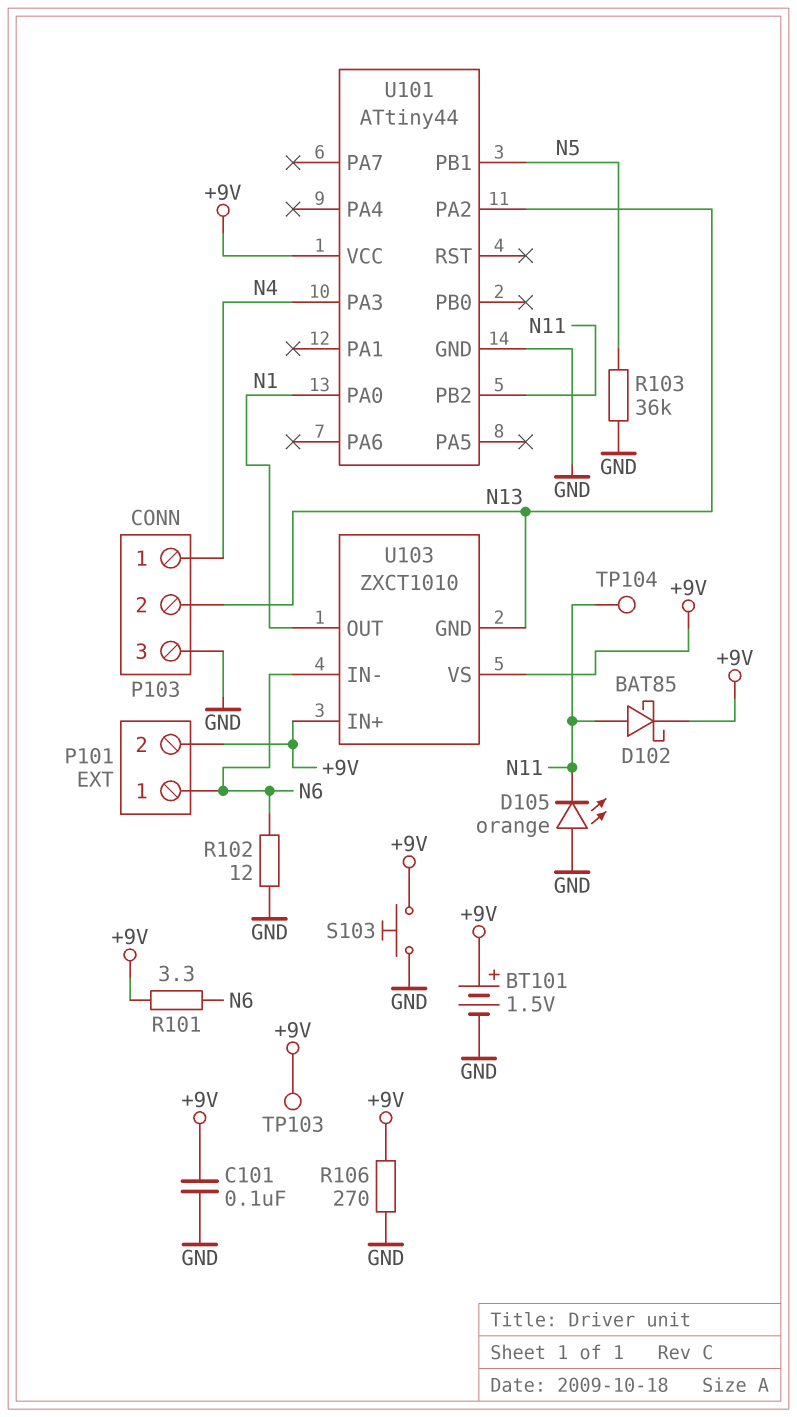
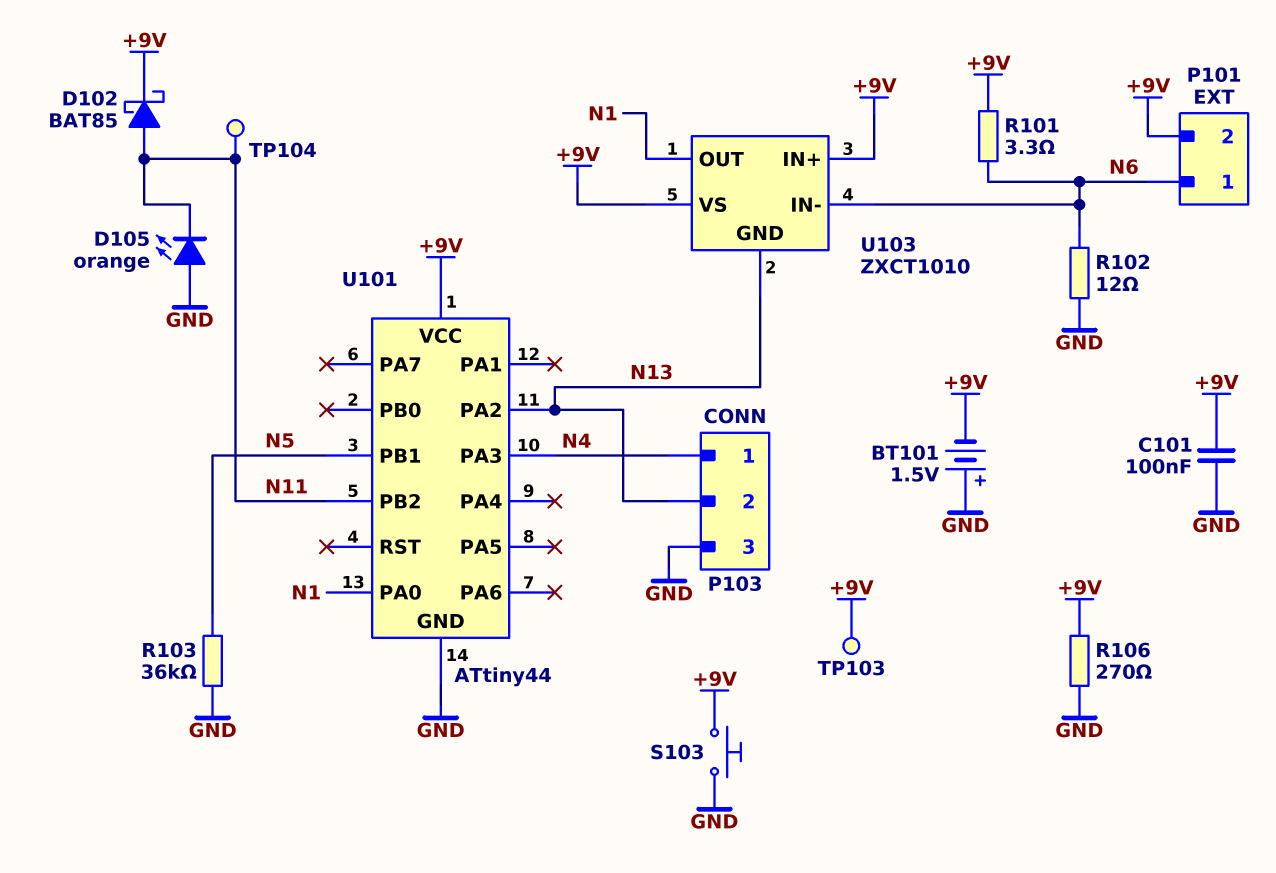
BT101: 1.5V (plus +9V, minus GND) -> 1.5V (plus GND, minus +9V)

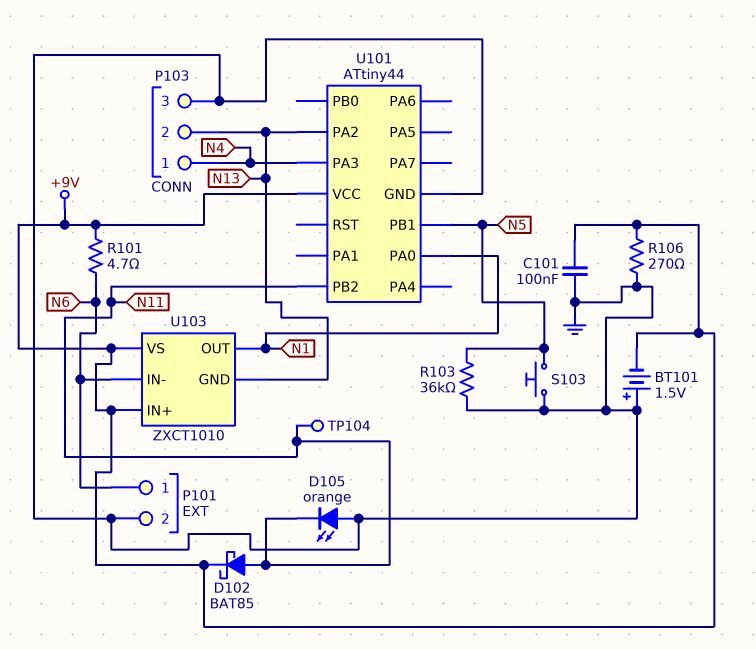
P101 pin 2: +9V -> GND
R101: 3.3 (+9V, N6) -> 4.7 (+9V, N6)
R102: 12 (GND, N6) -> none
S103: button (+9V, GND) -> button (GND, N5)
TP103: test point (+9V) -> none

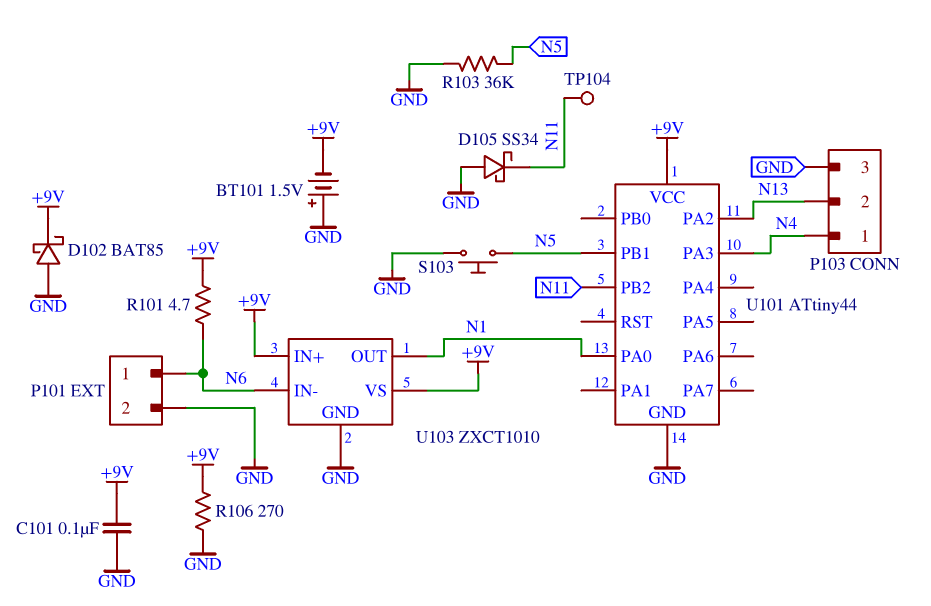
D102: schottky BAT85 (A N11, K +9V) -> schottky BAT85 (A GND, K +9V)
D105: LED orange (A GND, K N11) -> schottky SS34 (A GND, K N11)
U103 pin GND: N13 -> GND

